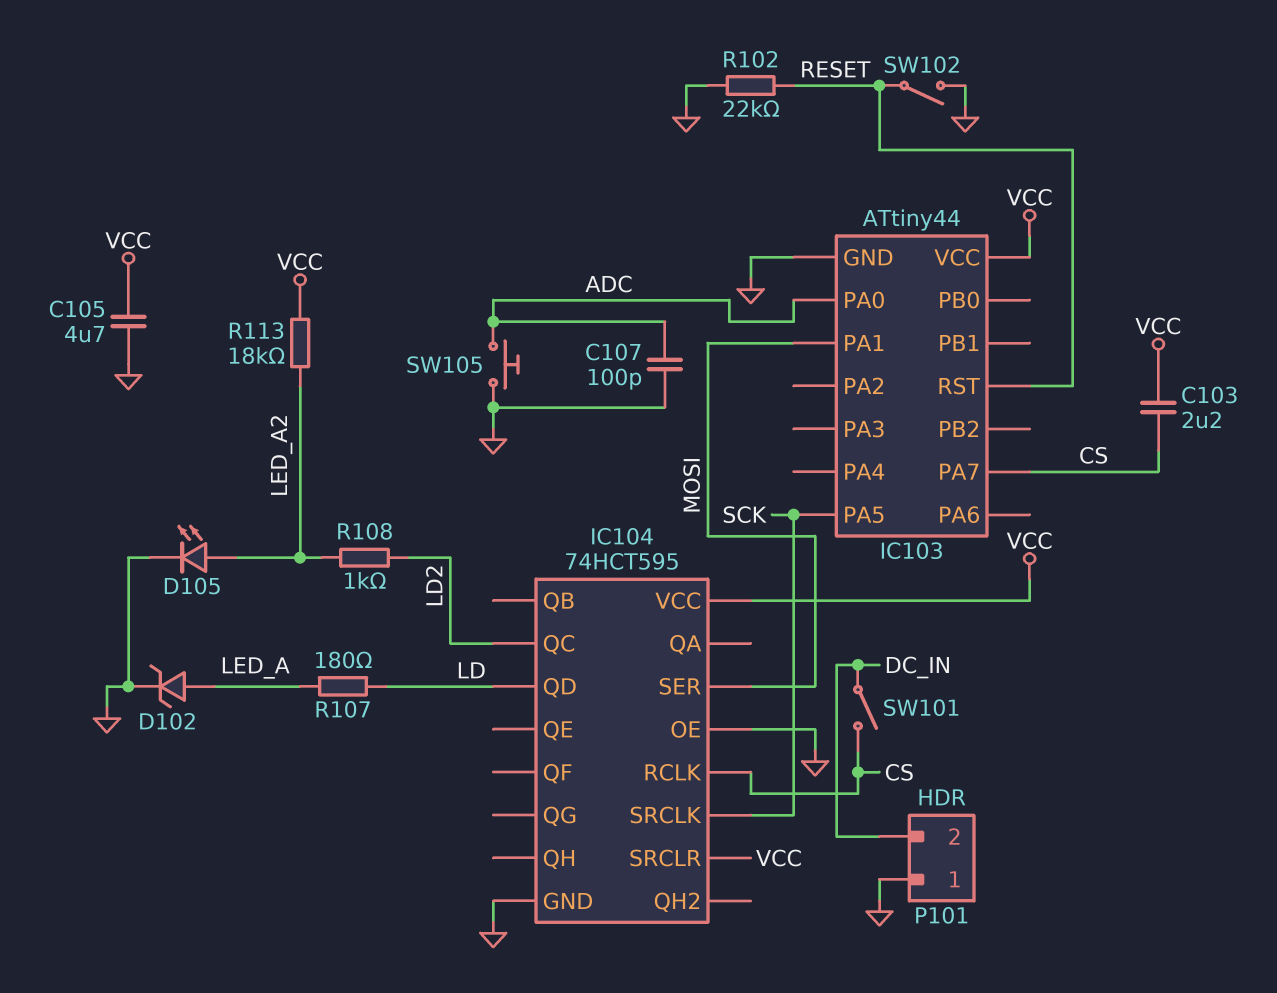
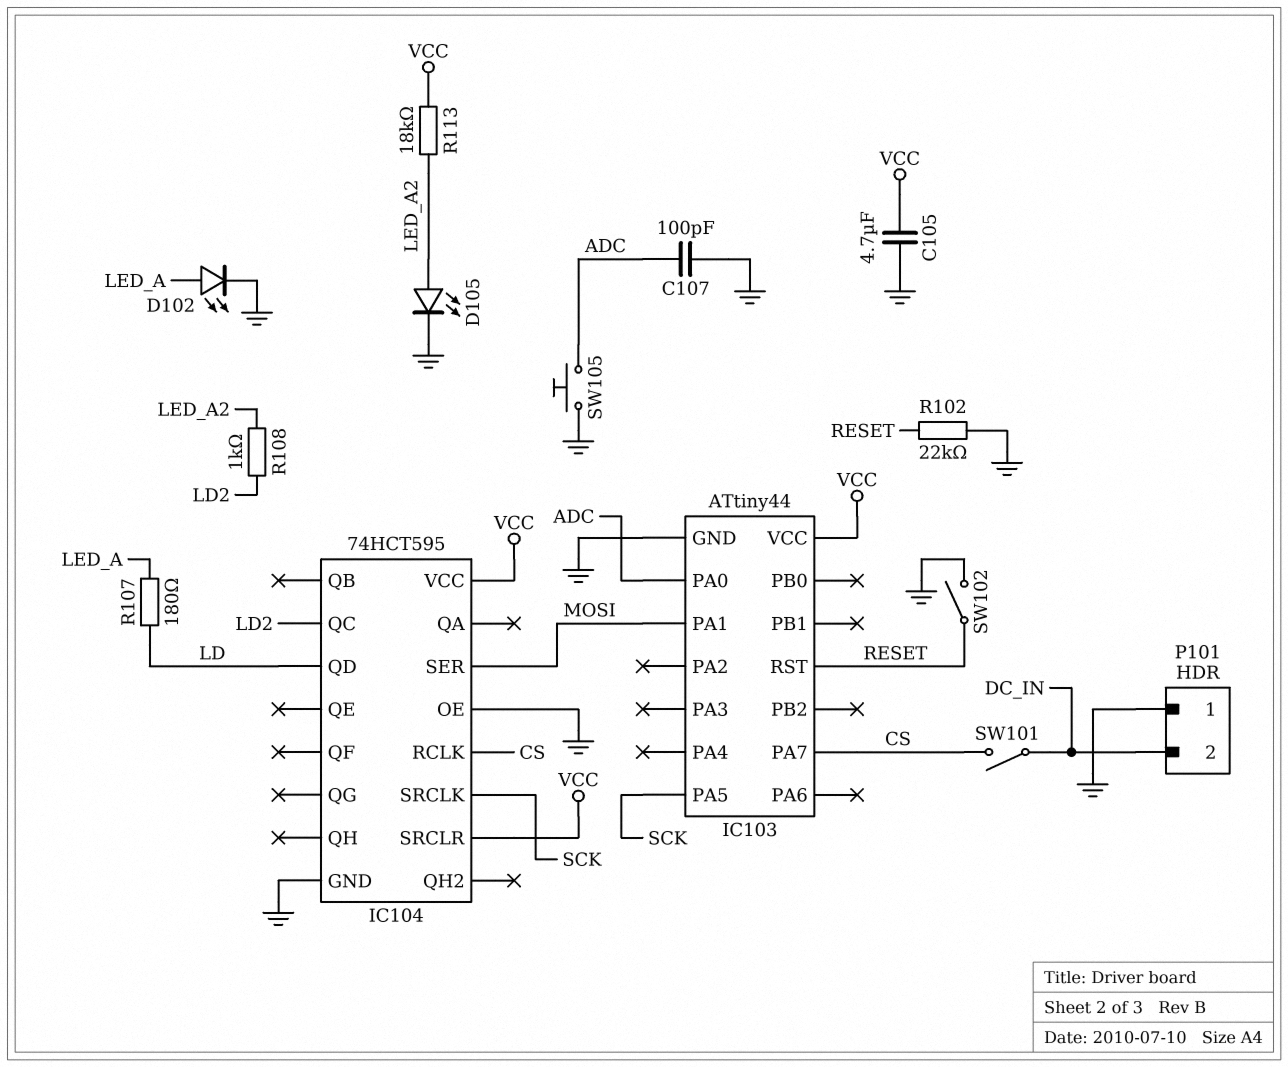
C103: 2.2uF (CS, VCC) -> none
D102: zener (A LED_A, K GND) -> LED (A LED_A, K GND)

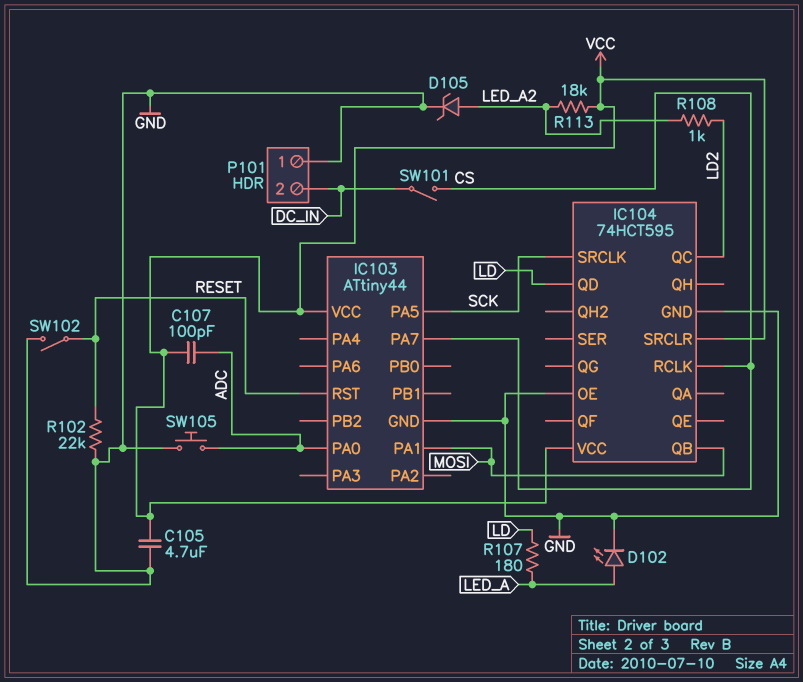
C107: 100pF (ADC, GND) -> 100pF (ADC, VCC)
D105: LED (A LED_A2, K GND) -> zener (A LED_A2, K GND)
IC104 pin QB: none -> MOSI
IC104 pin SER: MOSI -> none

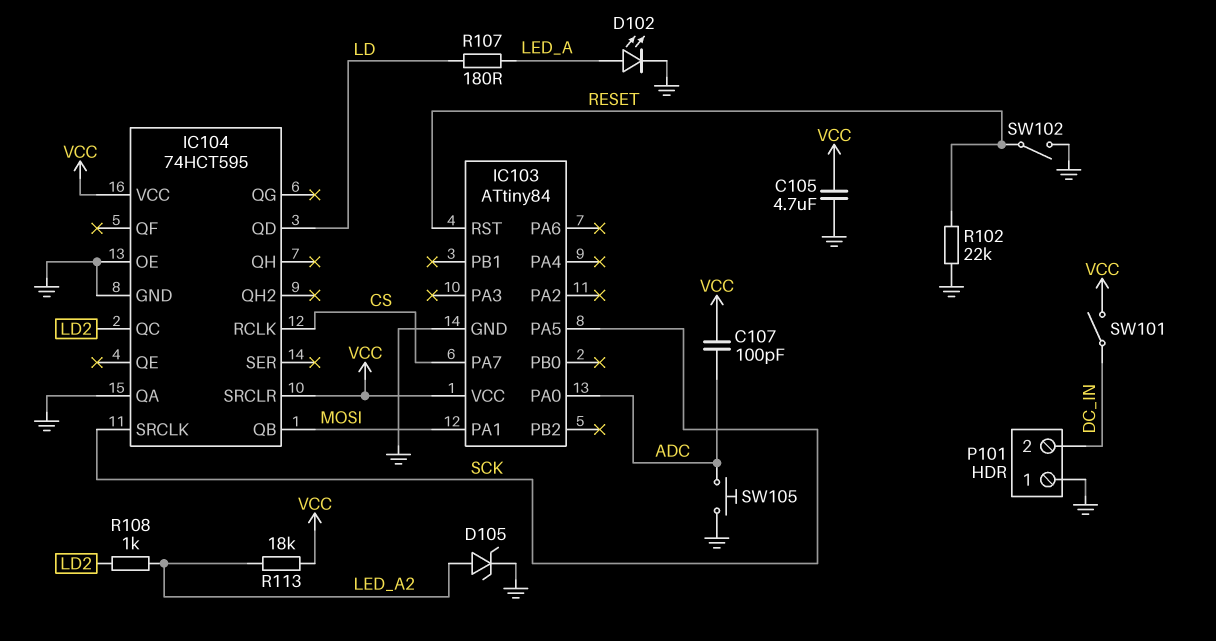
IC103: ATtiny44 -> ATtiny84
IC104 pin QA: none -> GND
SW101: switch (CS, DC_IN) -> switch (DC_IN, VCC)

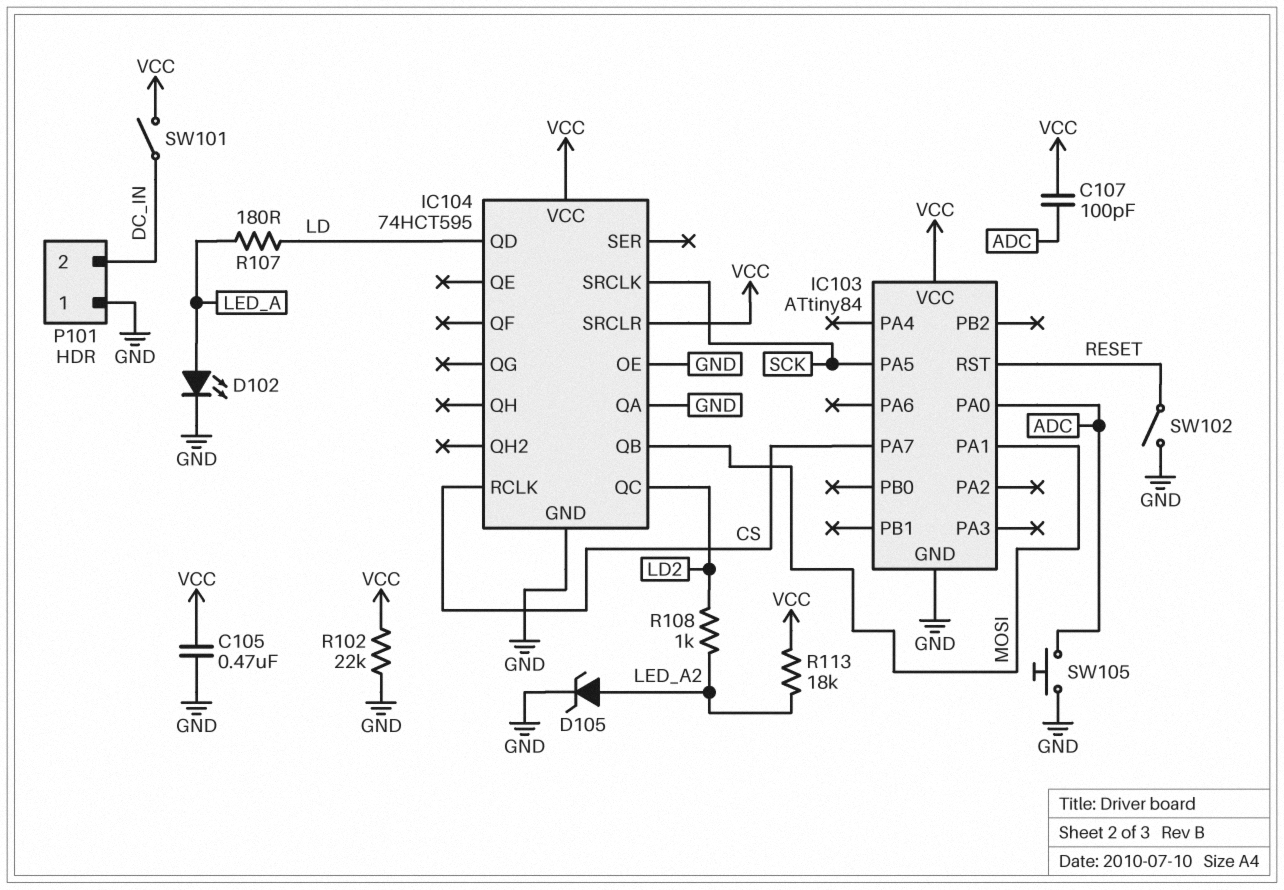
C105: 4.7uF (GND, VCC) -> 470nF (GND, VCC)
R102: 22k (GND, RESET) -> 22k (GND, VCC)

